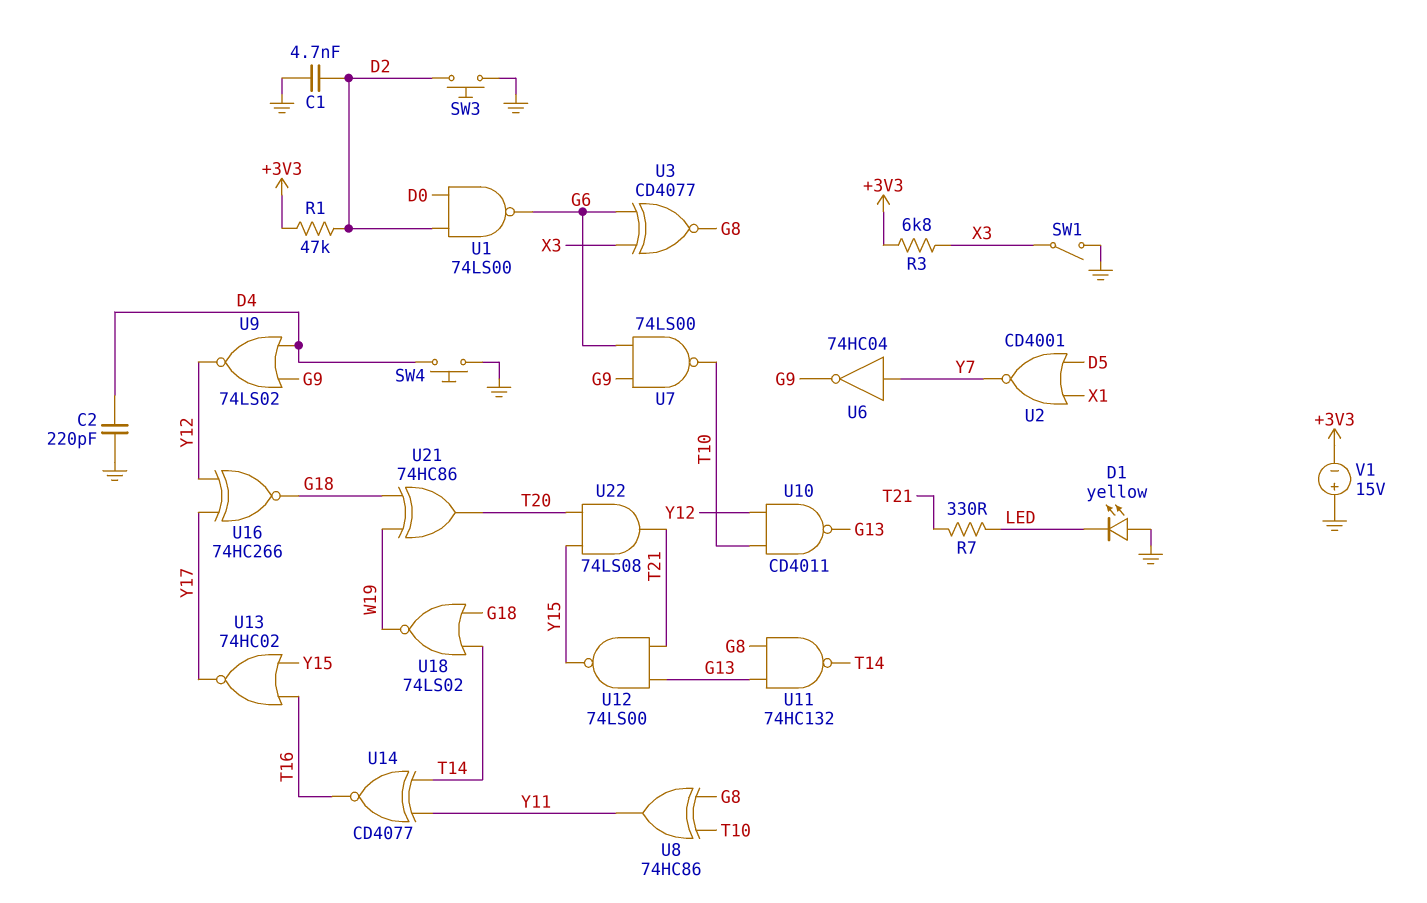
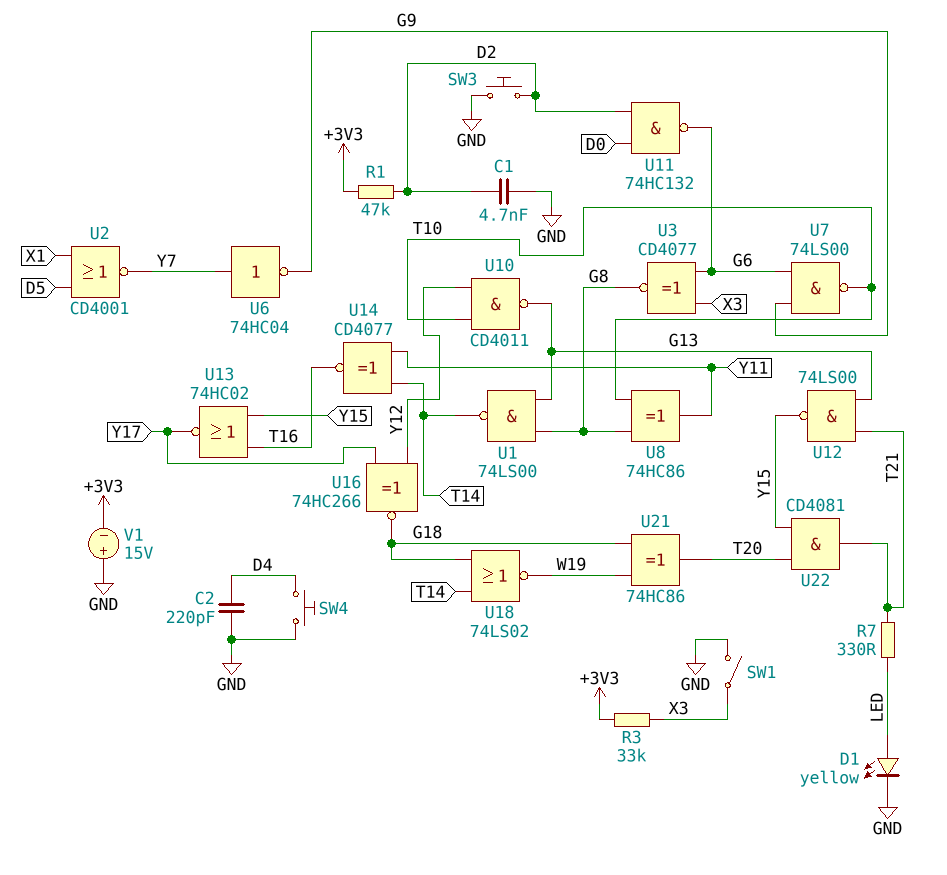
D1: LED yellow (A GND, K LED) -> LED yellow (A LED, K GND)
R3: 6.8k (+3V3, X3) -> 33k (+3V3, X3)
U1: NAND 74LS00 (in D0, in D2, out G6) -> NAND 74LS00 (in G8, in G13, out T14)
U9: NOR 74LS02 (in D4, in G9, out Y12) -> none
U11: NAND 74HC132 (in G8, in G13, out T14) -> NAND 74HC132 (in D0, in D2, out G6)
U22: AND 74LS08 (in T20, in Y15, out T21) -> AND CD4081 (in T20, in Y15, out T21)

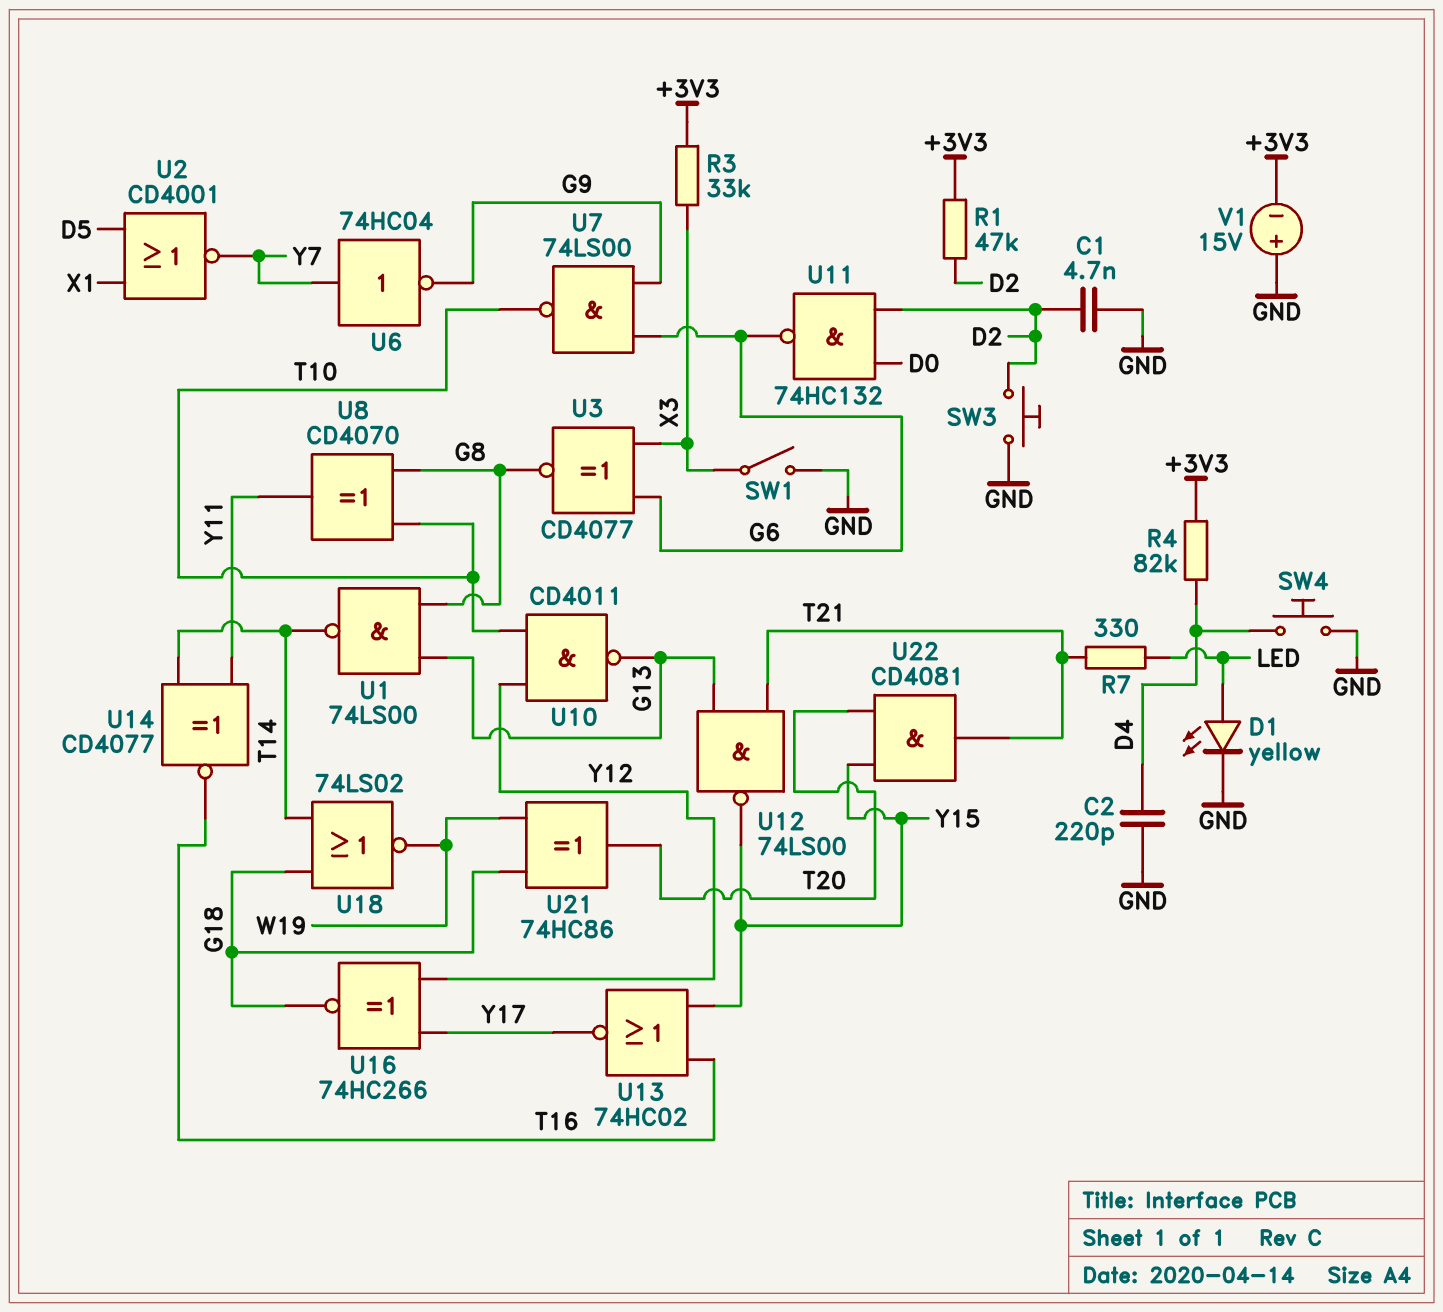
R4: none -> 82k (+3V3, D4)
U8: XOR 74HC86 (in G8, in T10, out Y11) -> XOR CD4070 (in G8, in T10, out Y11)

